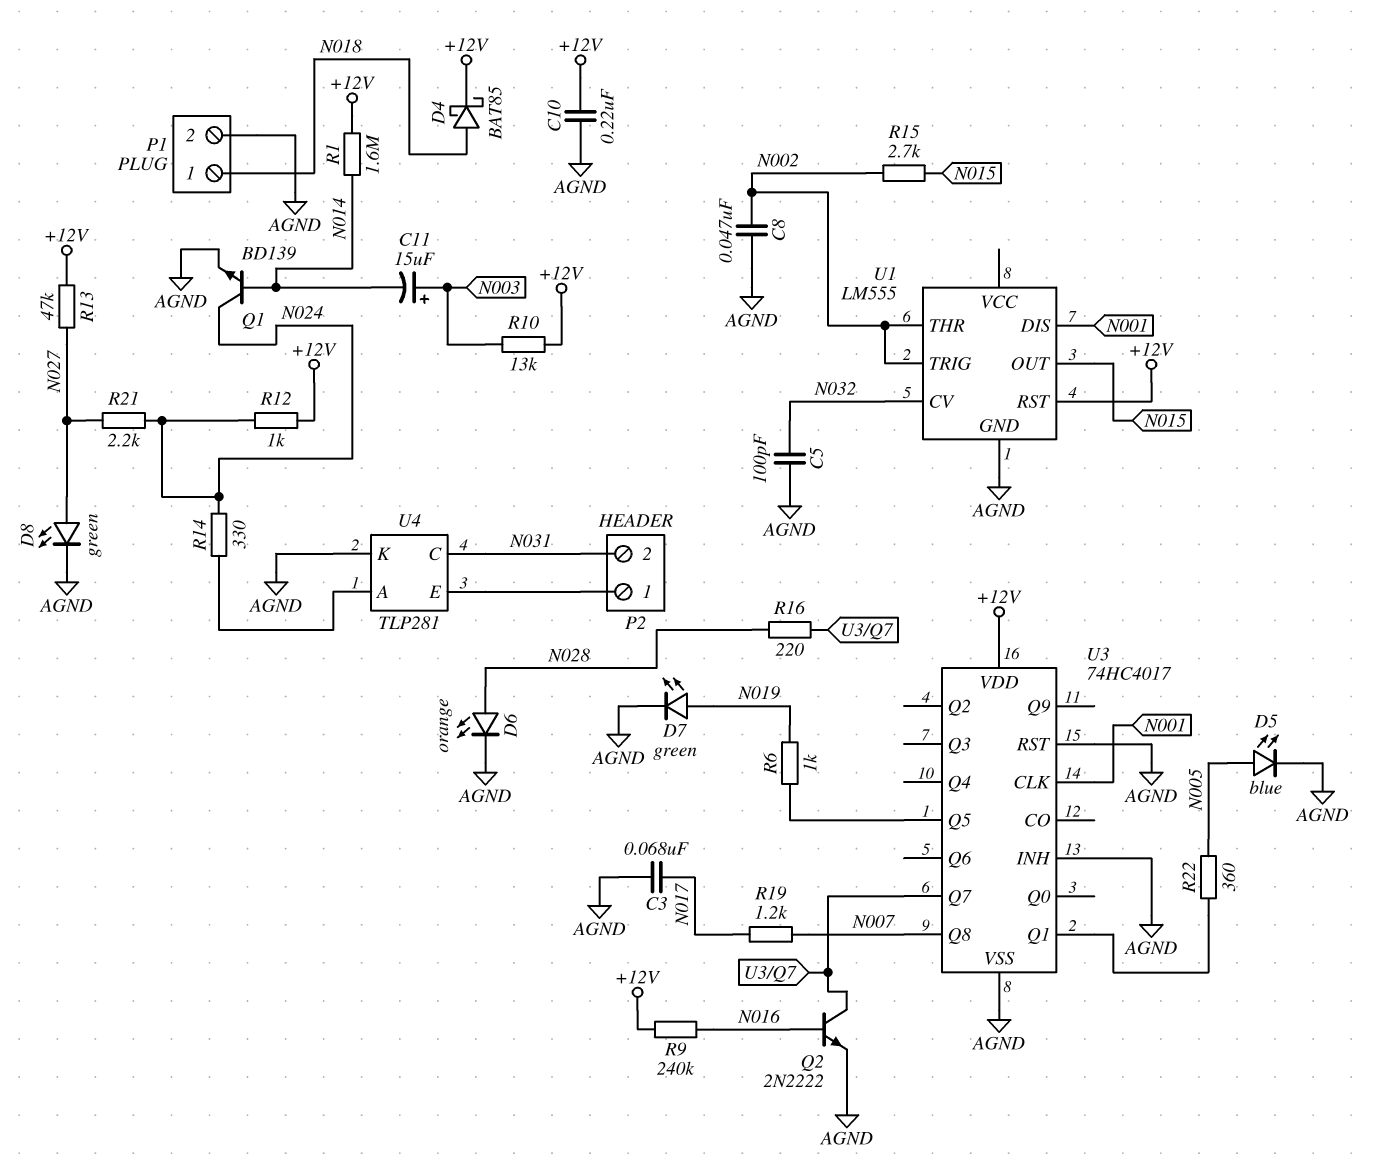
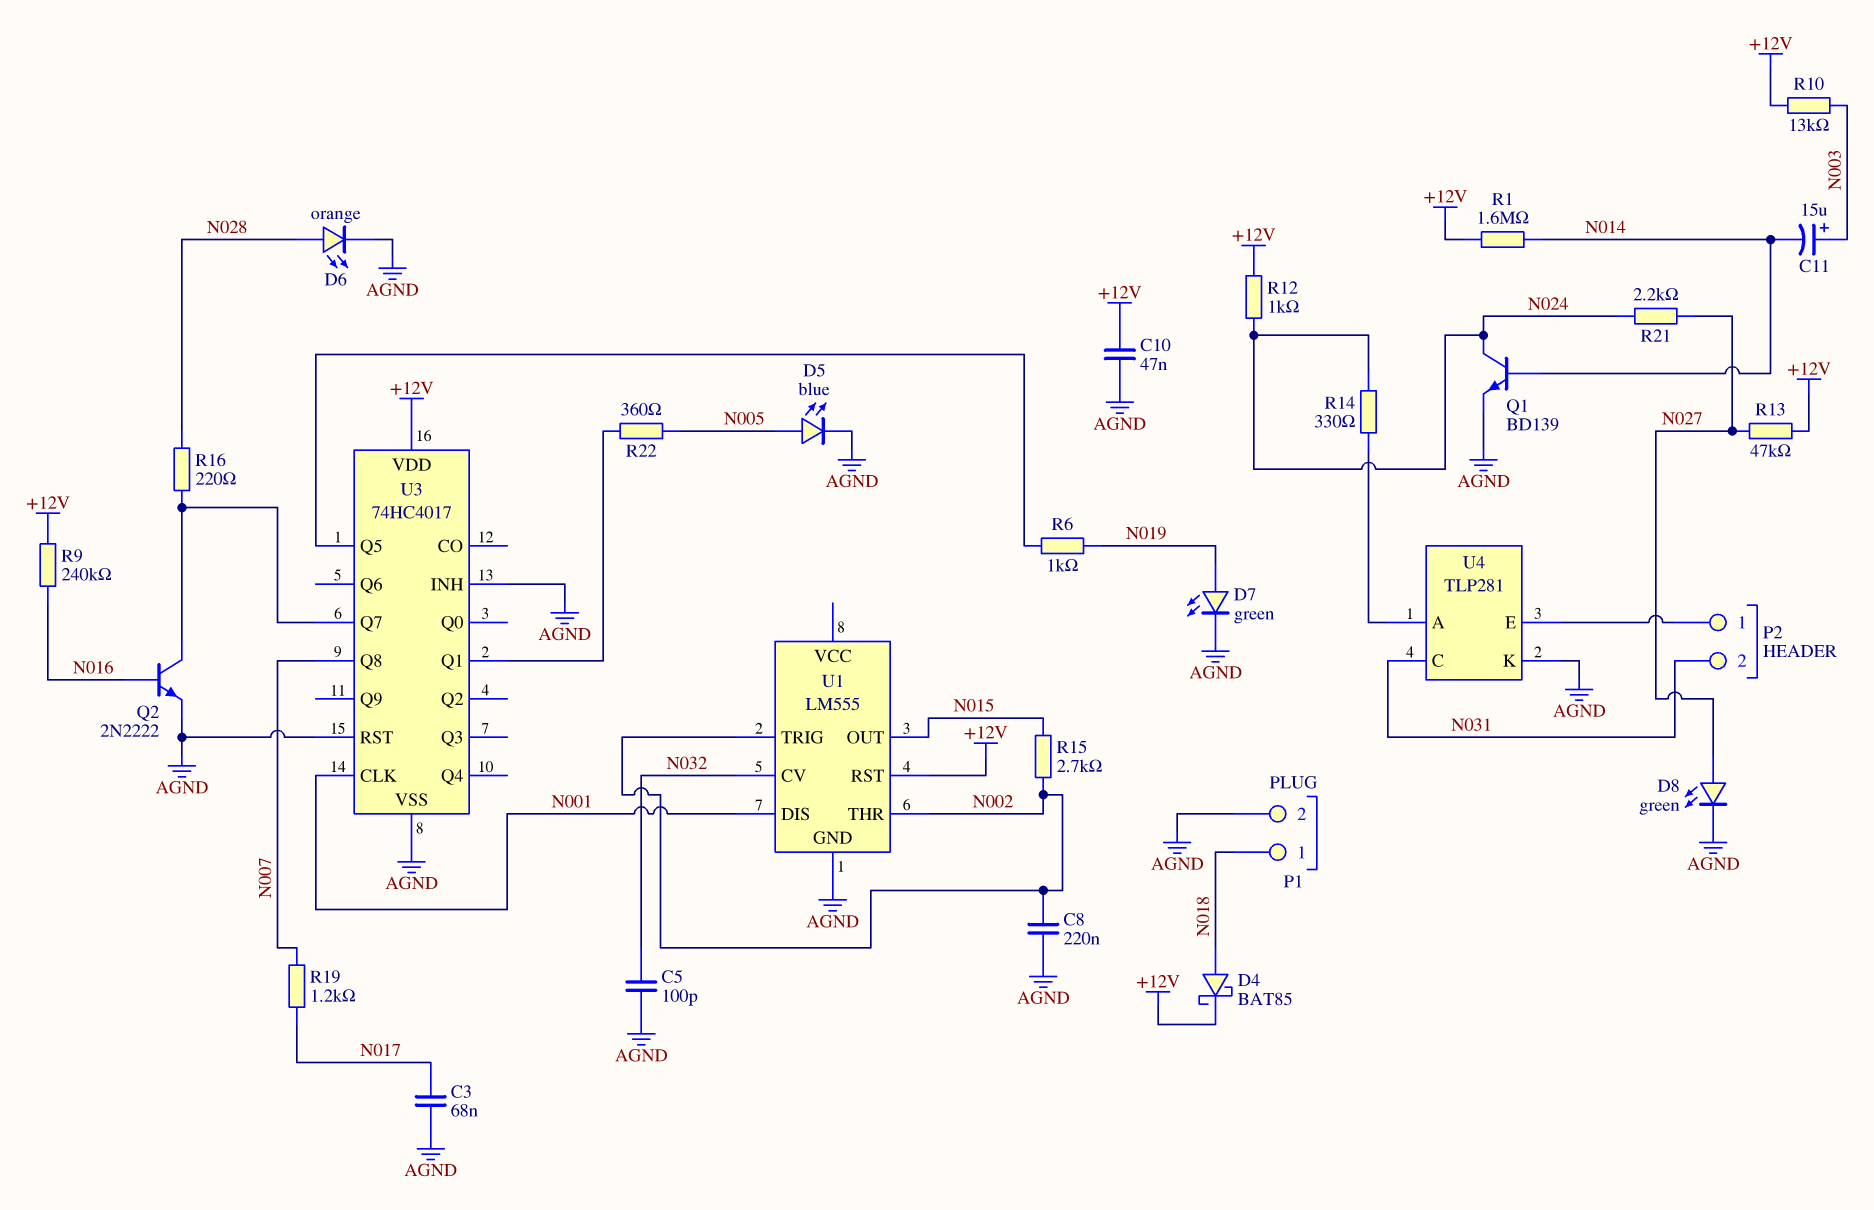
C8: 47nF (AGND, N002) -> 220nF (AGND, N002)
C10: 220nF (+12V, AGND) -> 47nF (+12V, AGND)

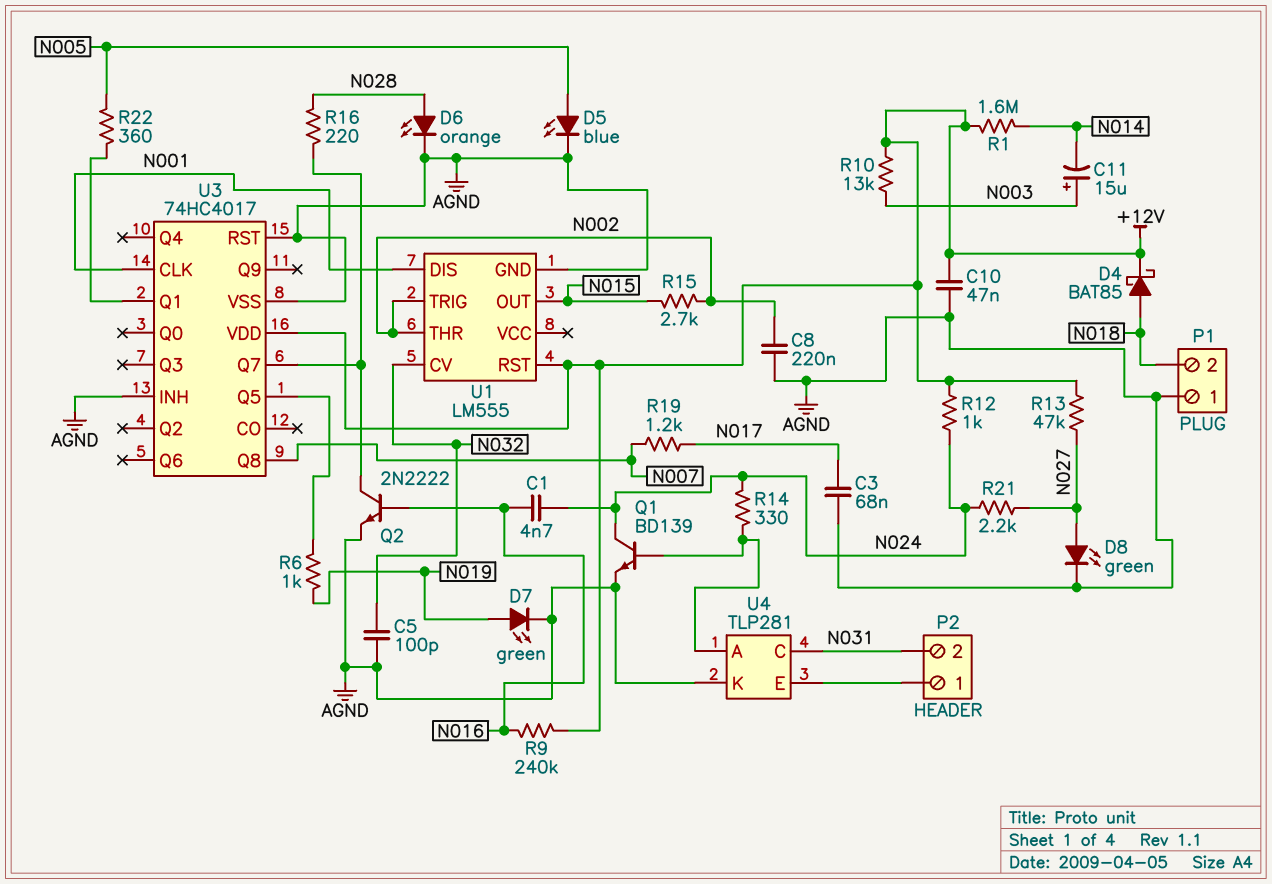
C1: none -> 4.7nF (N016, N024)
P1 pin 1: N018 -> AGND
P1 pin 2: AGND -> N018
Q1: NPN BD139 (B N014, C N024, E AGND) -> NPN BD139 (B U4/A, C N024, E AGND)

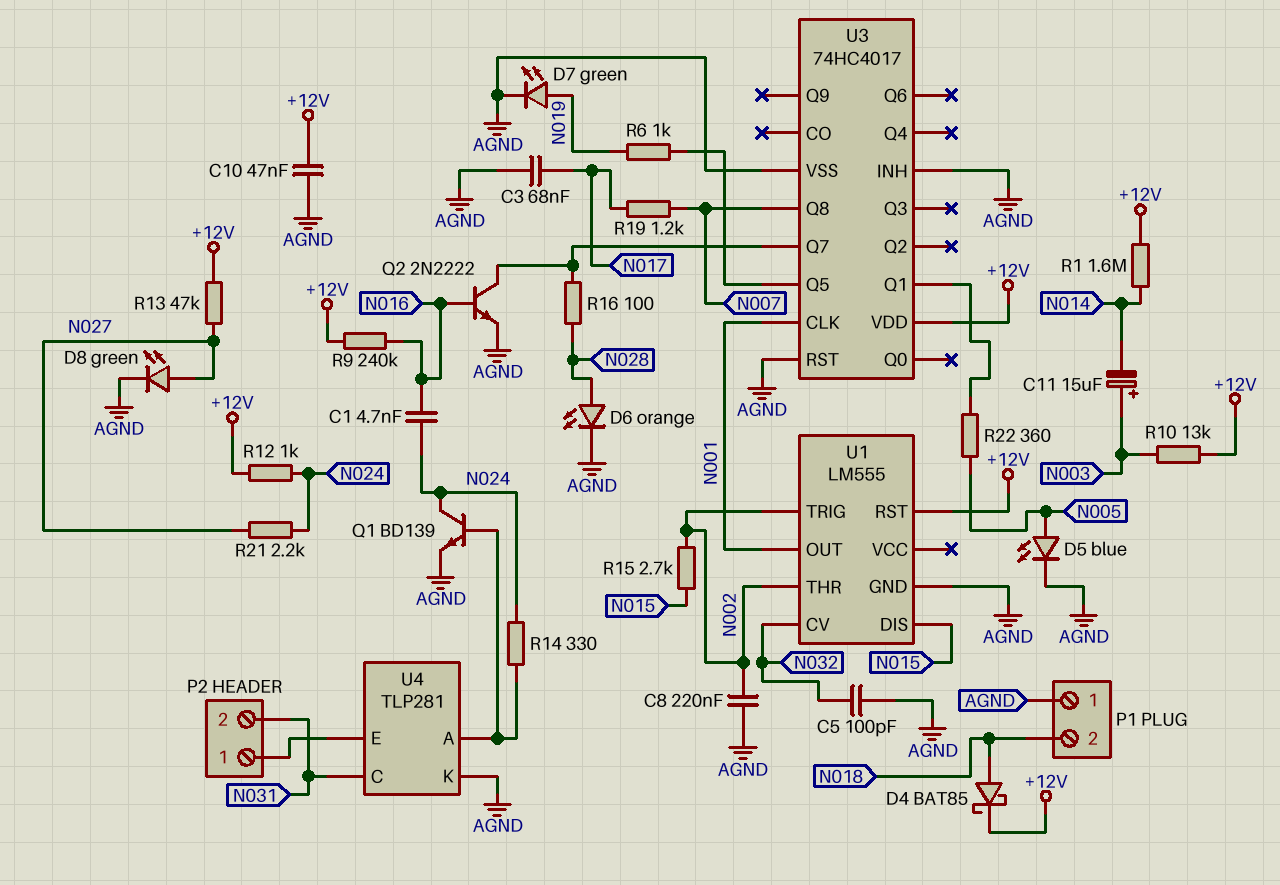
R16: 220 (N028, U3/Q7) -> 100 (N028, U3/Q7)
U1 pin DIS: N001 -> N015
U1 pin OUT: N015 -> N001

